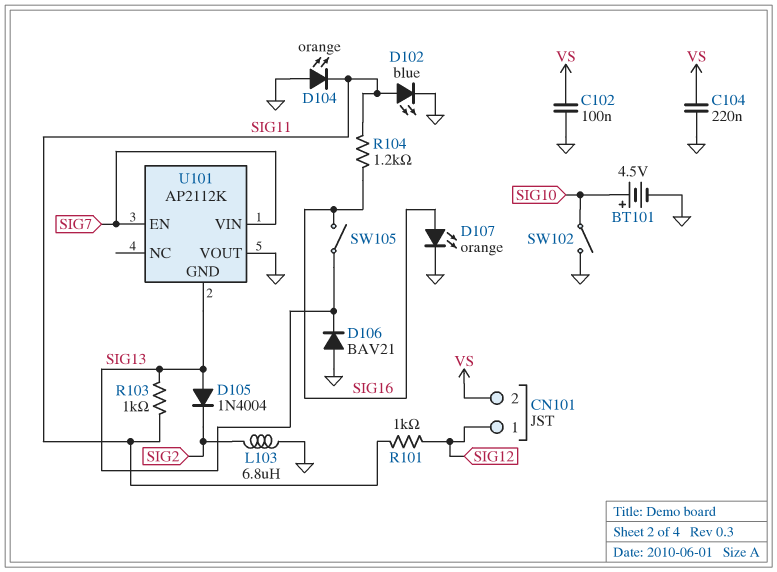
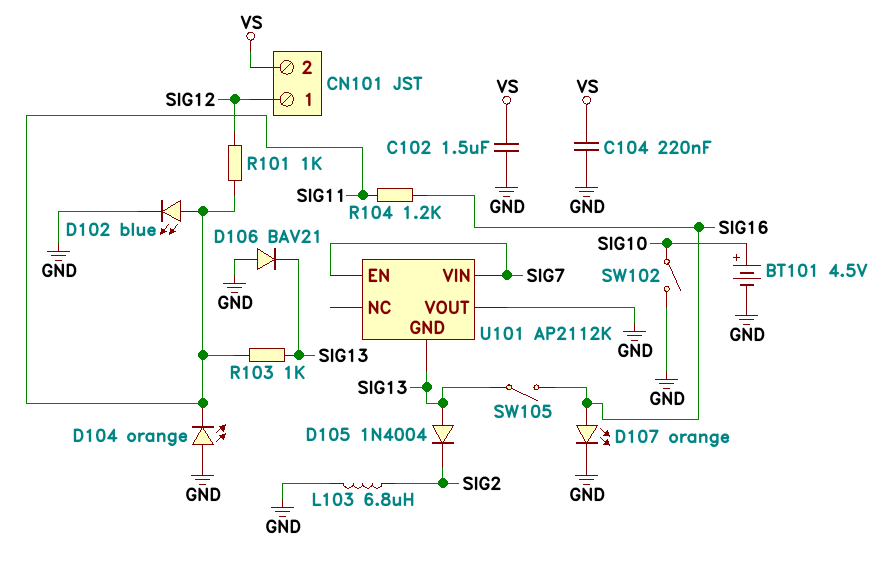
C102: 100nF (GND, VS) -> 1.5uF (GND, VS)

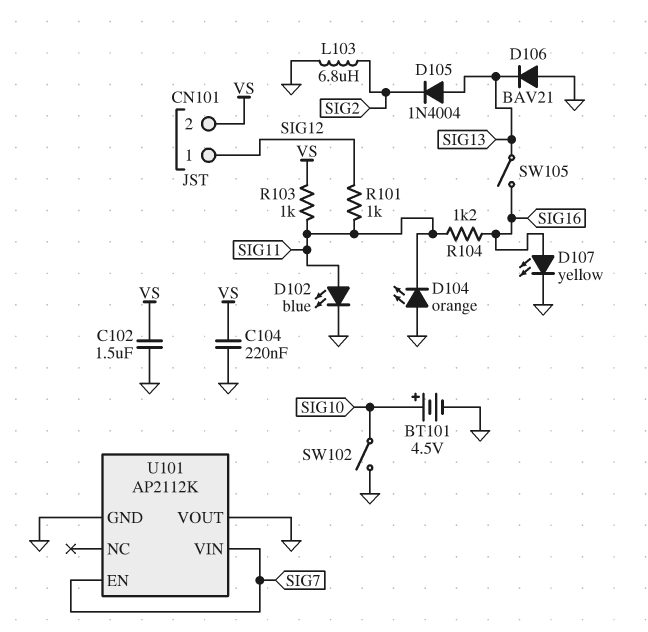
D107: LED orange (A SIG16, K GND) -> LED yellow (A SIG16, K GND)
R103: 1k (SIG11, SIG13) -> 1k (SIG11, VS)
U101 pin GND: SIG13 -> GND

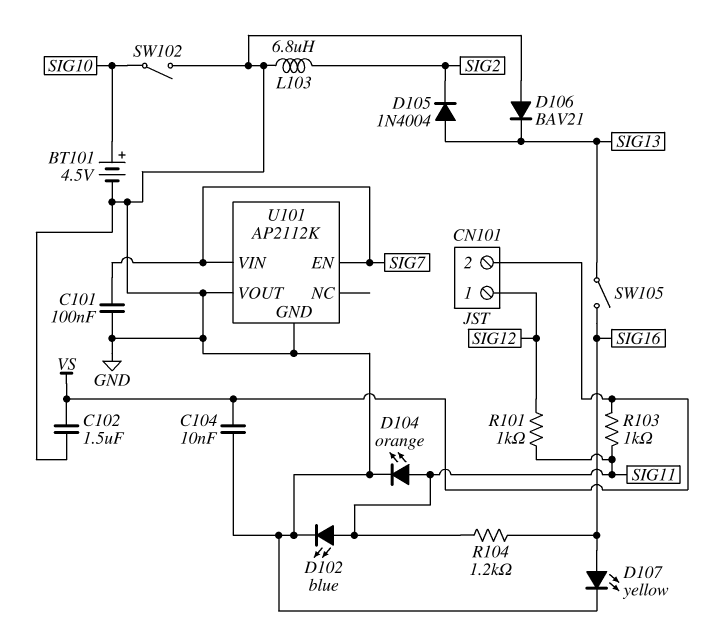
C101: none -> 100nF (GND, SIG7)
C104: 220nF (GND, VS) -> 10nF (GND, VS)
D104: LED orange (A GND, K SIG11) -> LED orange (A SIG11, K GND)

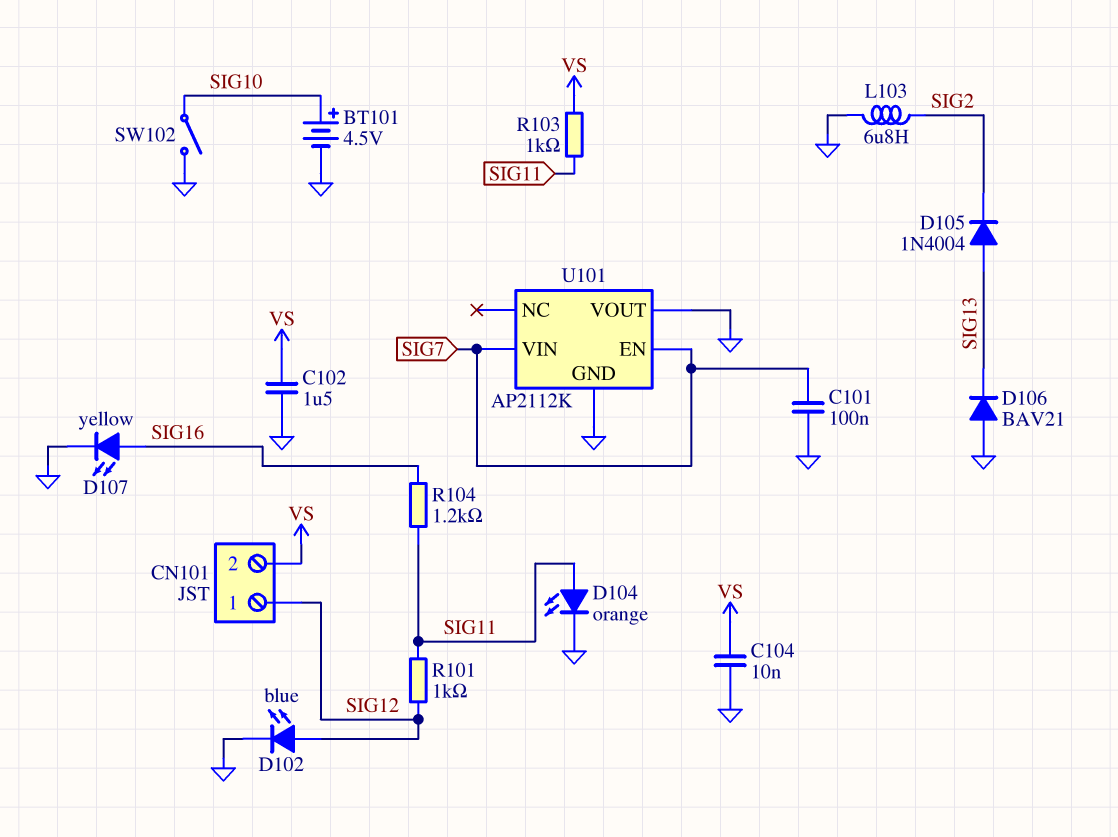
D102: LED blue (A SIG11, K GND) -> LED blue (A SIG12, K GND)
SW105: switch (SIG13, SIG16) -> none

